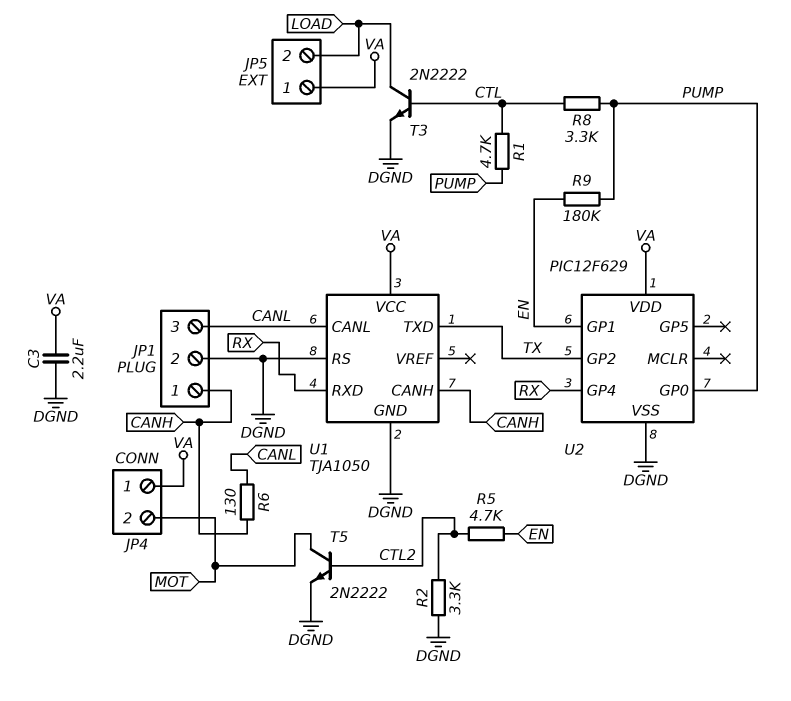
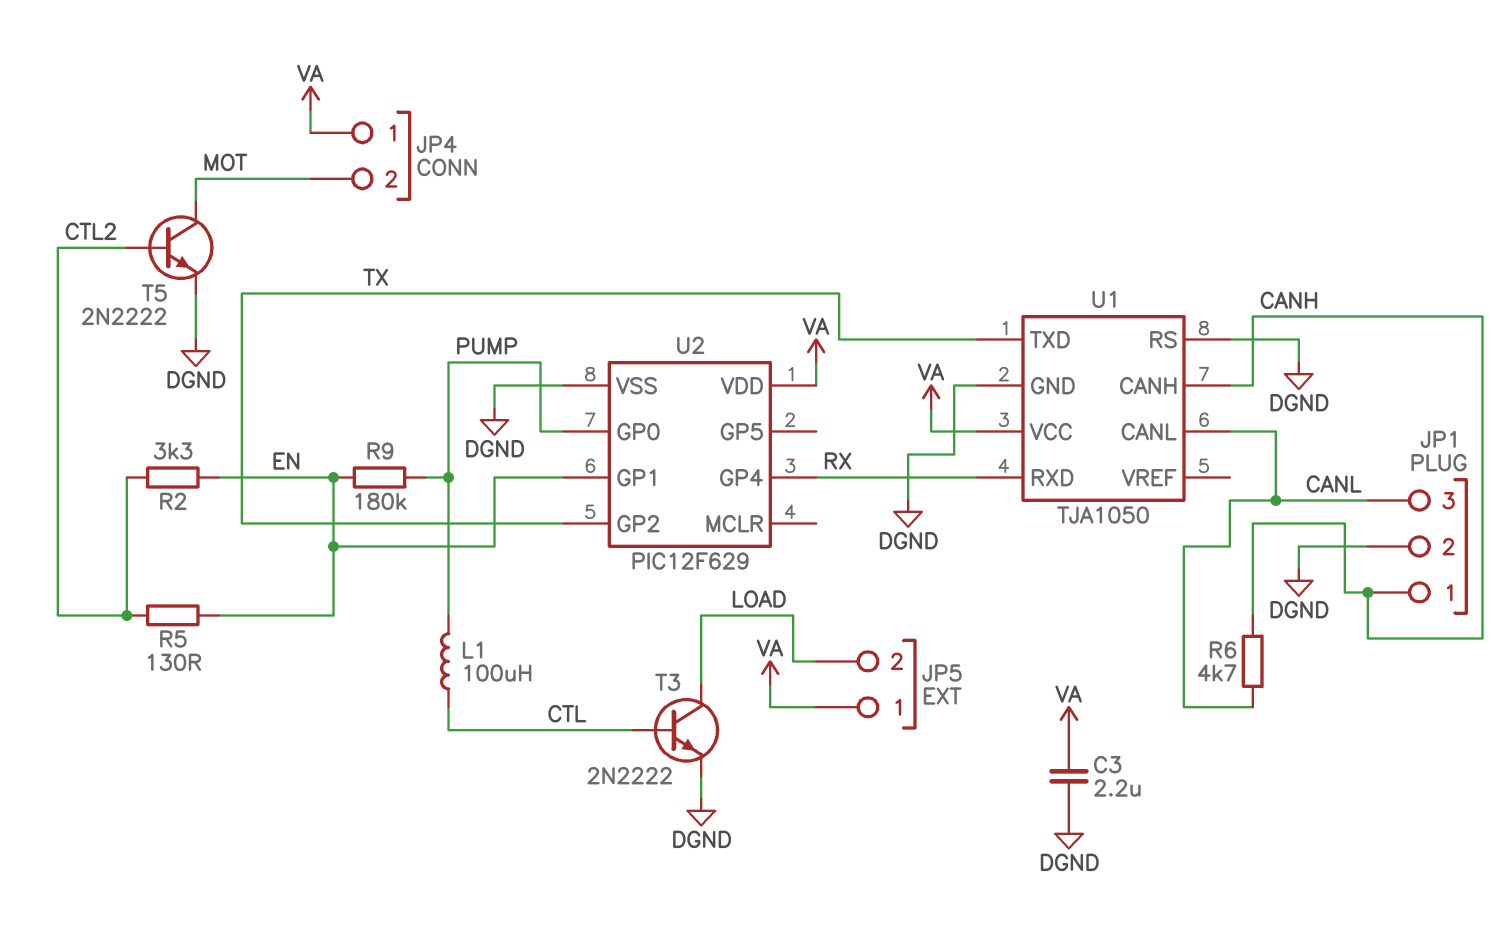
L1: none -> 100uH (CTL, PUMP)
R1: 4.7k (CTL, PUMP) -> none
R2: 3.3k (CTL2, DGND) -> 3.3k (CTL2, EN)
R5: 4.7k (CTL2, EN) -> 130 (CTL2, EN)
R6: 130 (CANH, CANL) -> 4.7k (CANH, CANL)
R8: 3.3k (CTL, PUMP) -> none

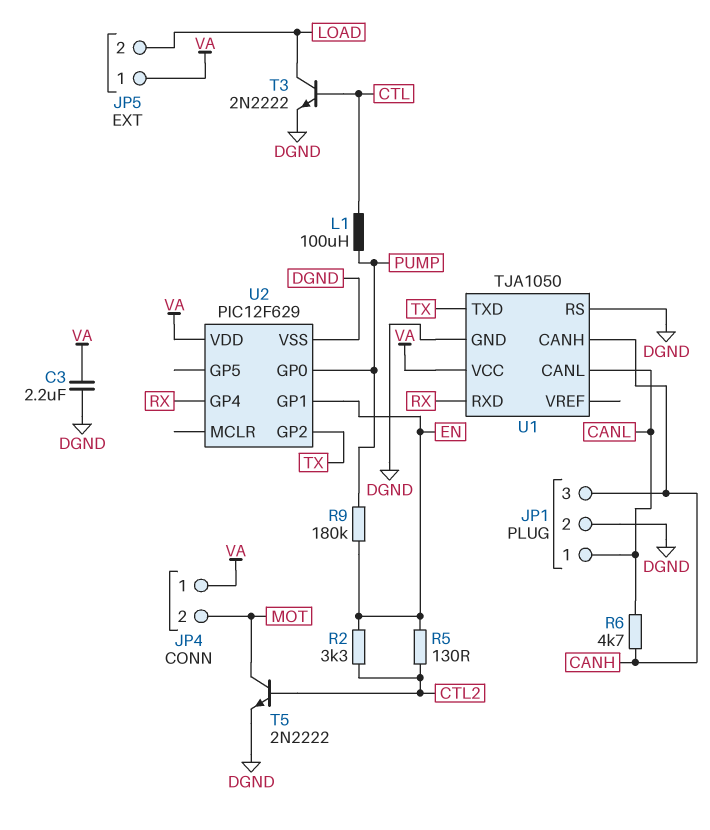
JP1 pin 1: CANH -> CANL
JP1 pin 3: CANL -> CANH

